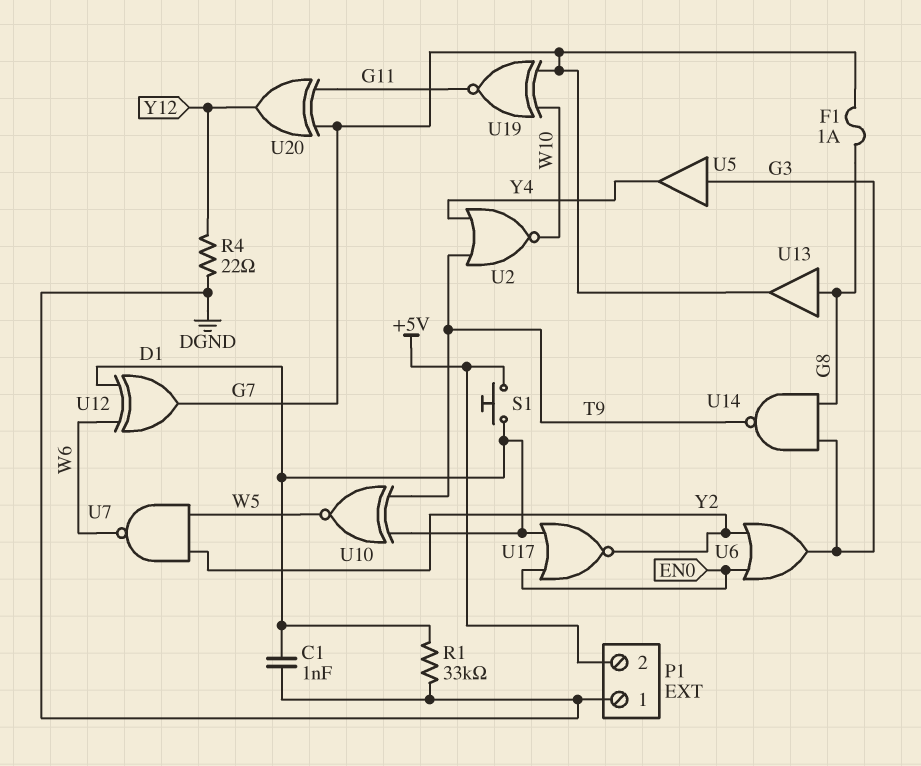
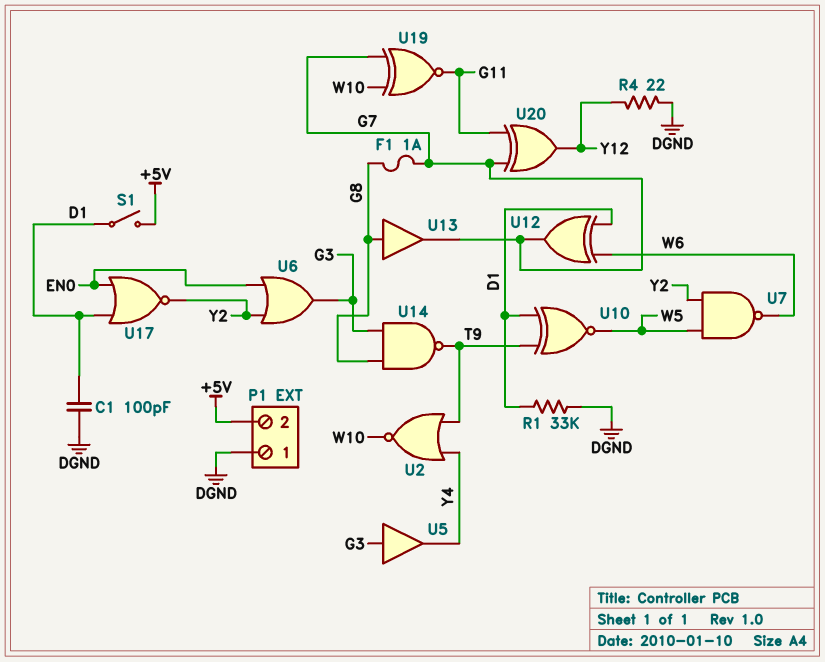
C1: 1nF (D1, DGND) -> 100pF (D1, DGND)
S1: button (+5V, D1) -> switch (+5V, D1)

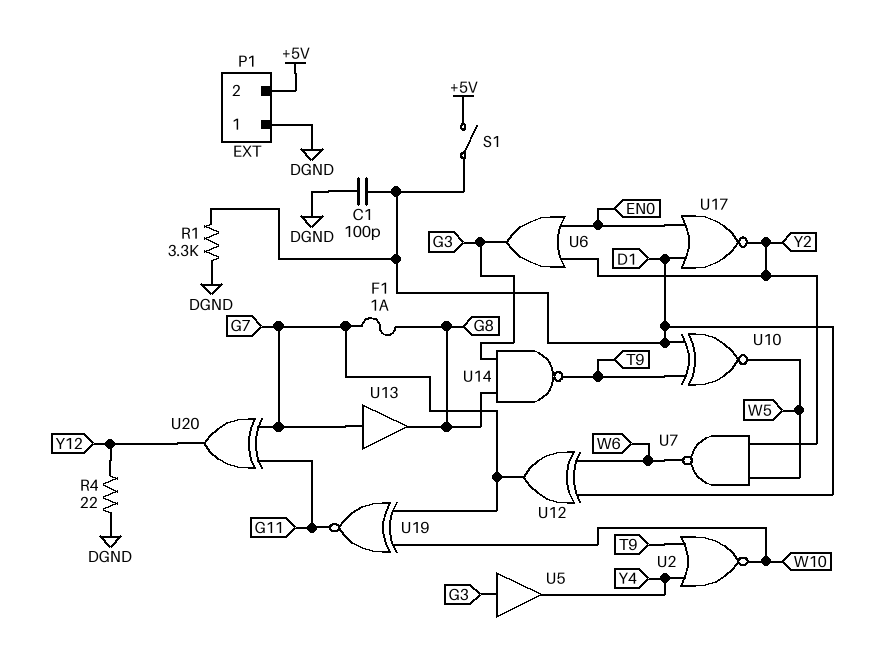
R1: 33k (D1, DGND) -> 3.3k (D1, DGND)
U13: buffer (in G8, out G7) -> buffer (in G7, out G8)

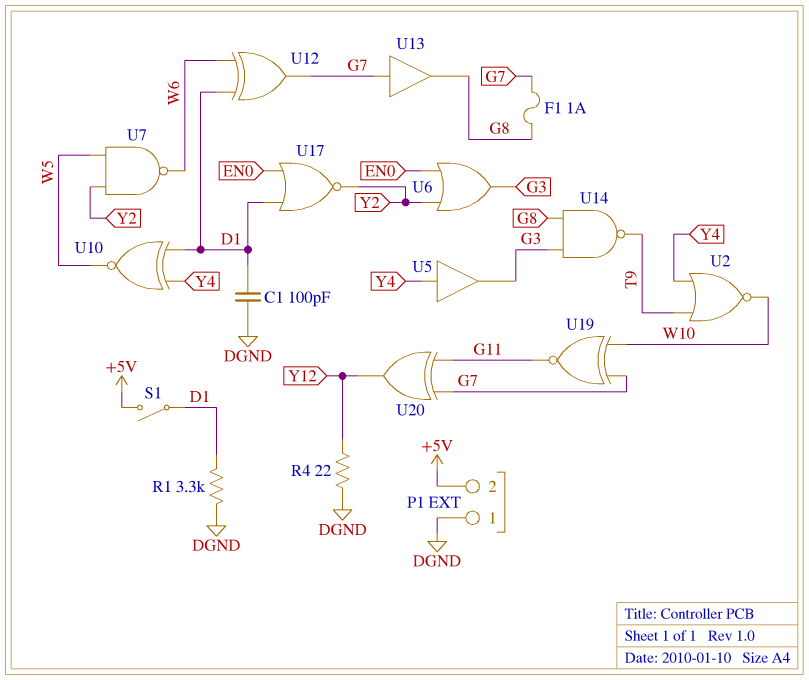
U5: buffer (in G3, out Y4) -> buffer (in Y4, out G3)
U10: XNOR (in D1, in T9, out W5) -> XNOR (in D1, in Y4, out W5)

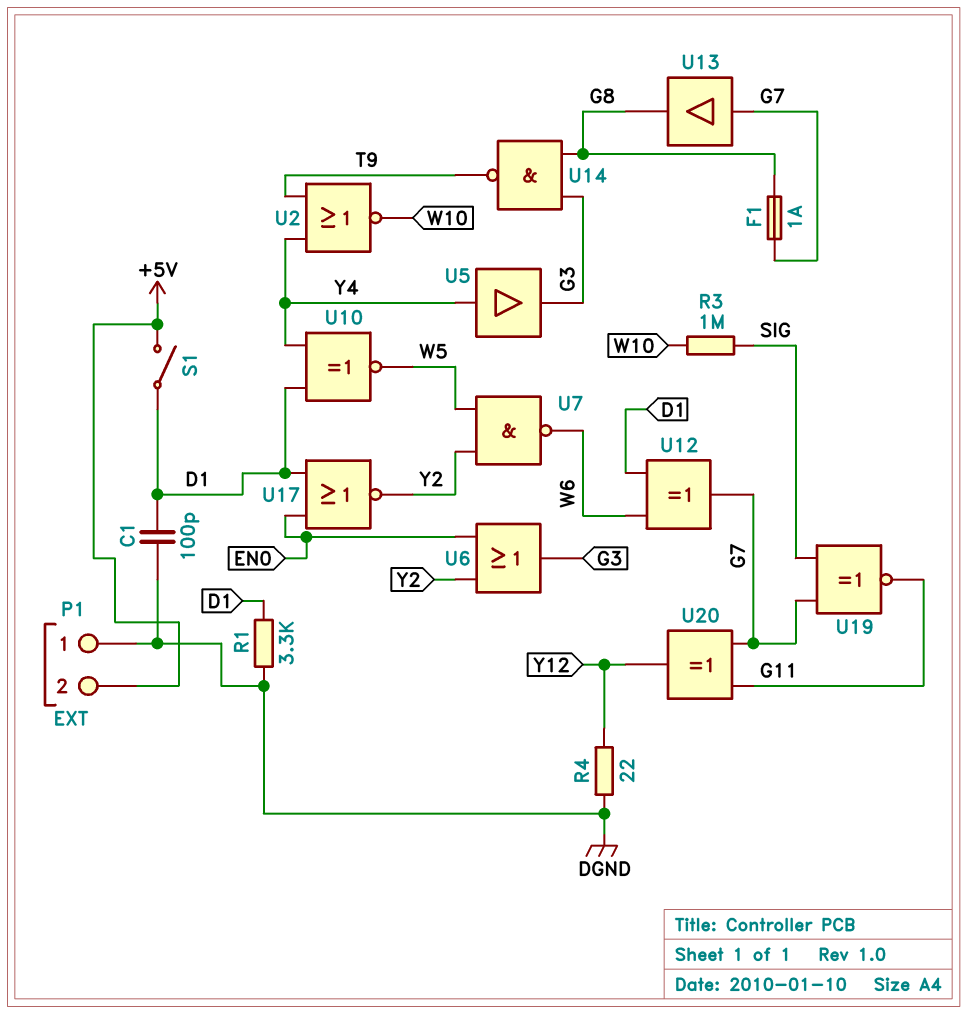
R3: none -> 1M (SIG, W10)
U19: XNOR (in G7, in W10, out G11) -> XNOR (in G7, in SIG, out G11)

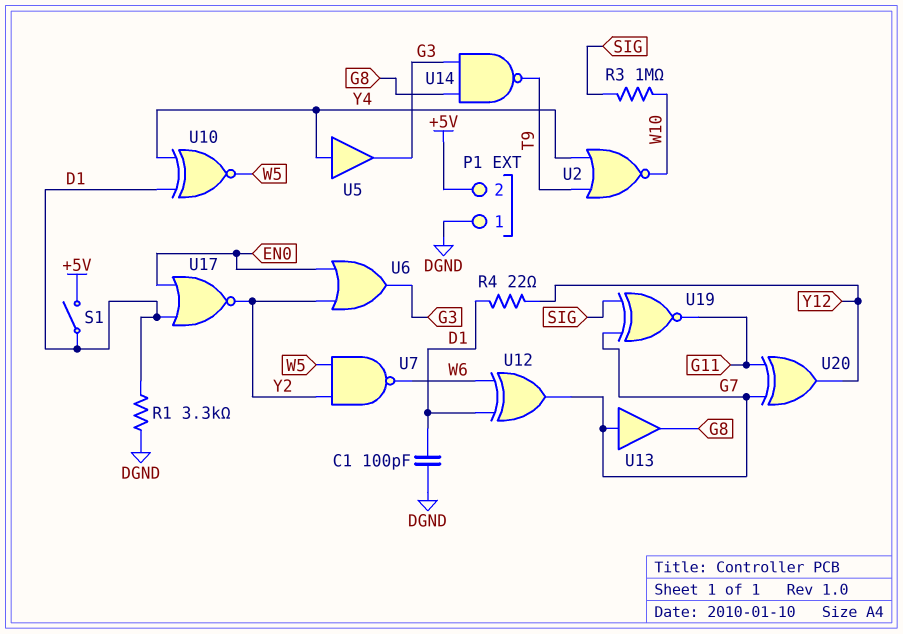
F1: 1A (G7, G8) -> none
R4: 22 (DGND, Y12) -> 22 (D1, Y12)

